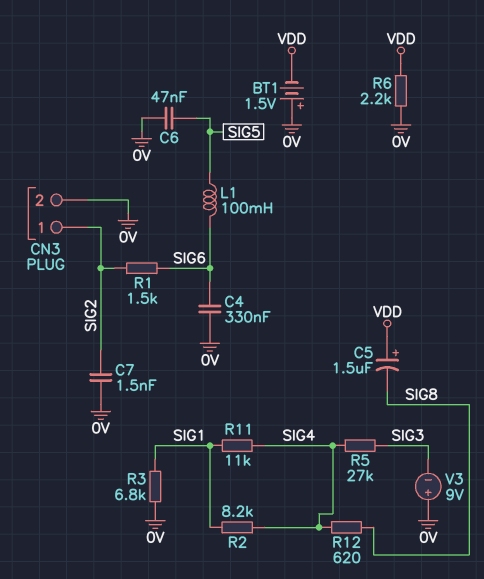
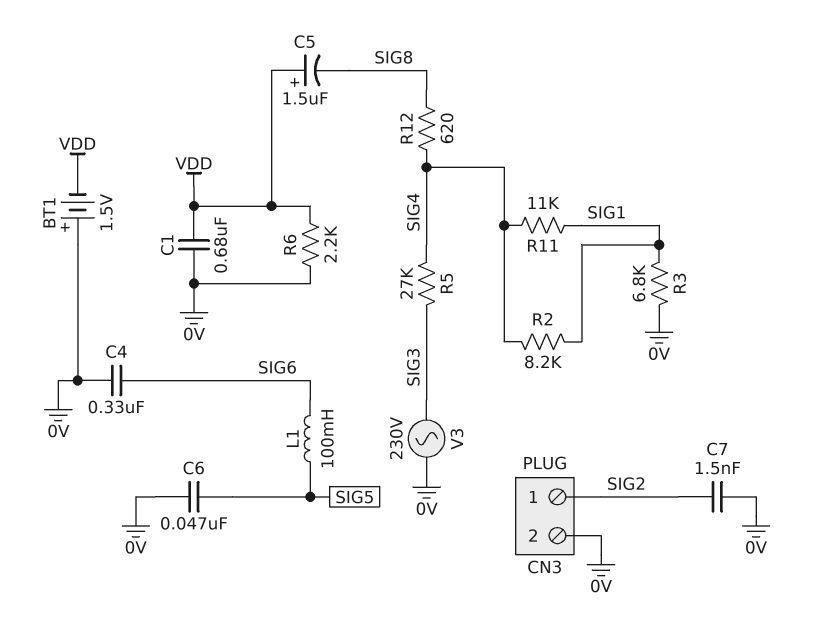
C1: none -> 680nF (0V, VDD)
R1: 1.5k (SIG2, SIG6) -> none
V3: 9V (plus 0V, minus SIG3) -> AC 230V (0V, SIG3)

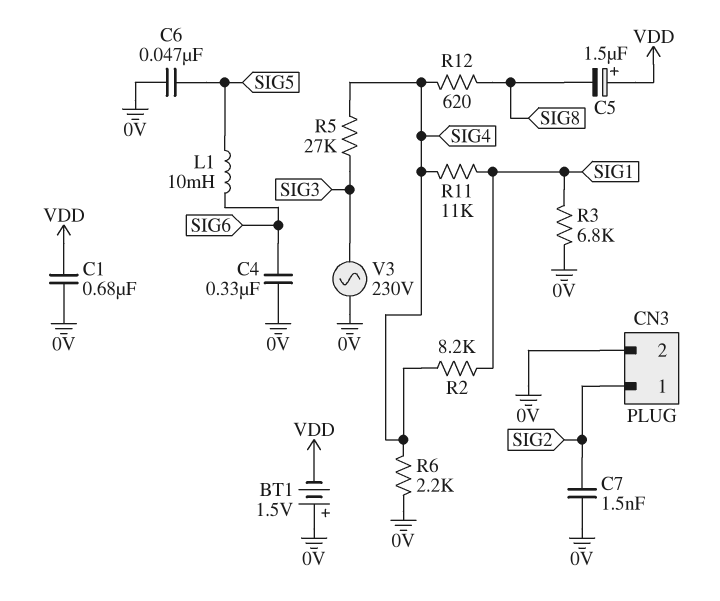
L1: 100mH (SIG5, SIG6) -> 10mH (SIG5, SIG6)
R6: 2.2k (0V, VDD) -> 2.2k (0V, SIG4)

